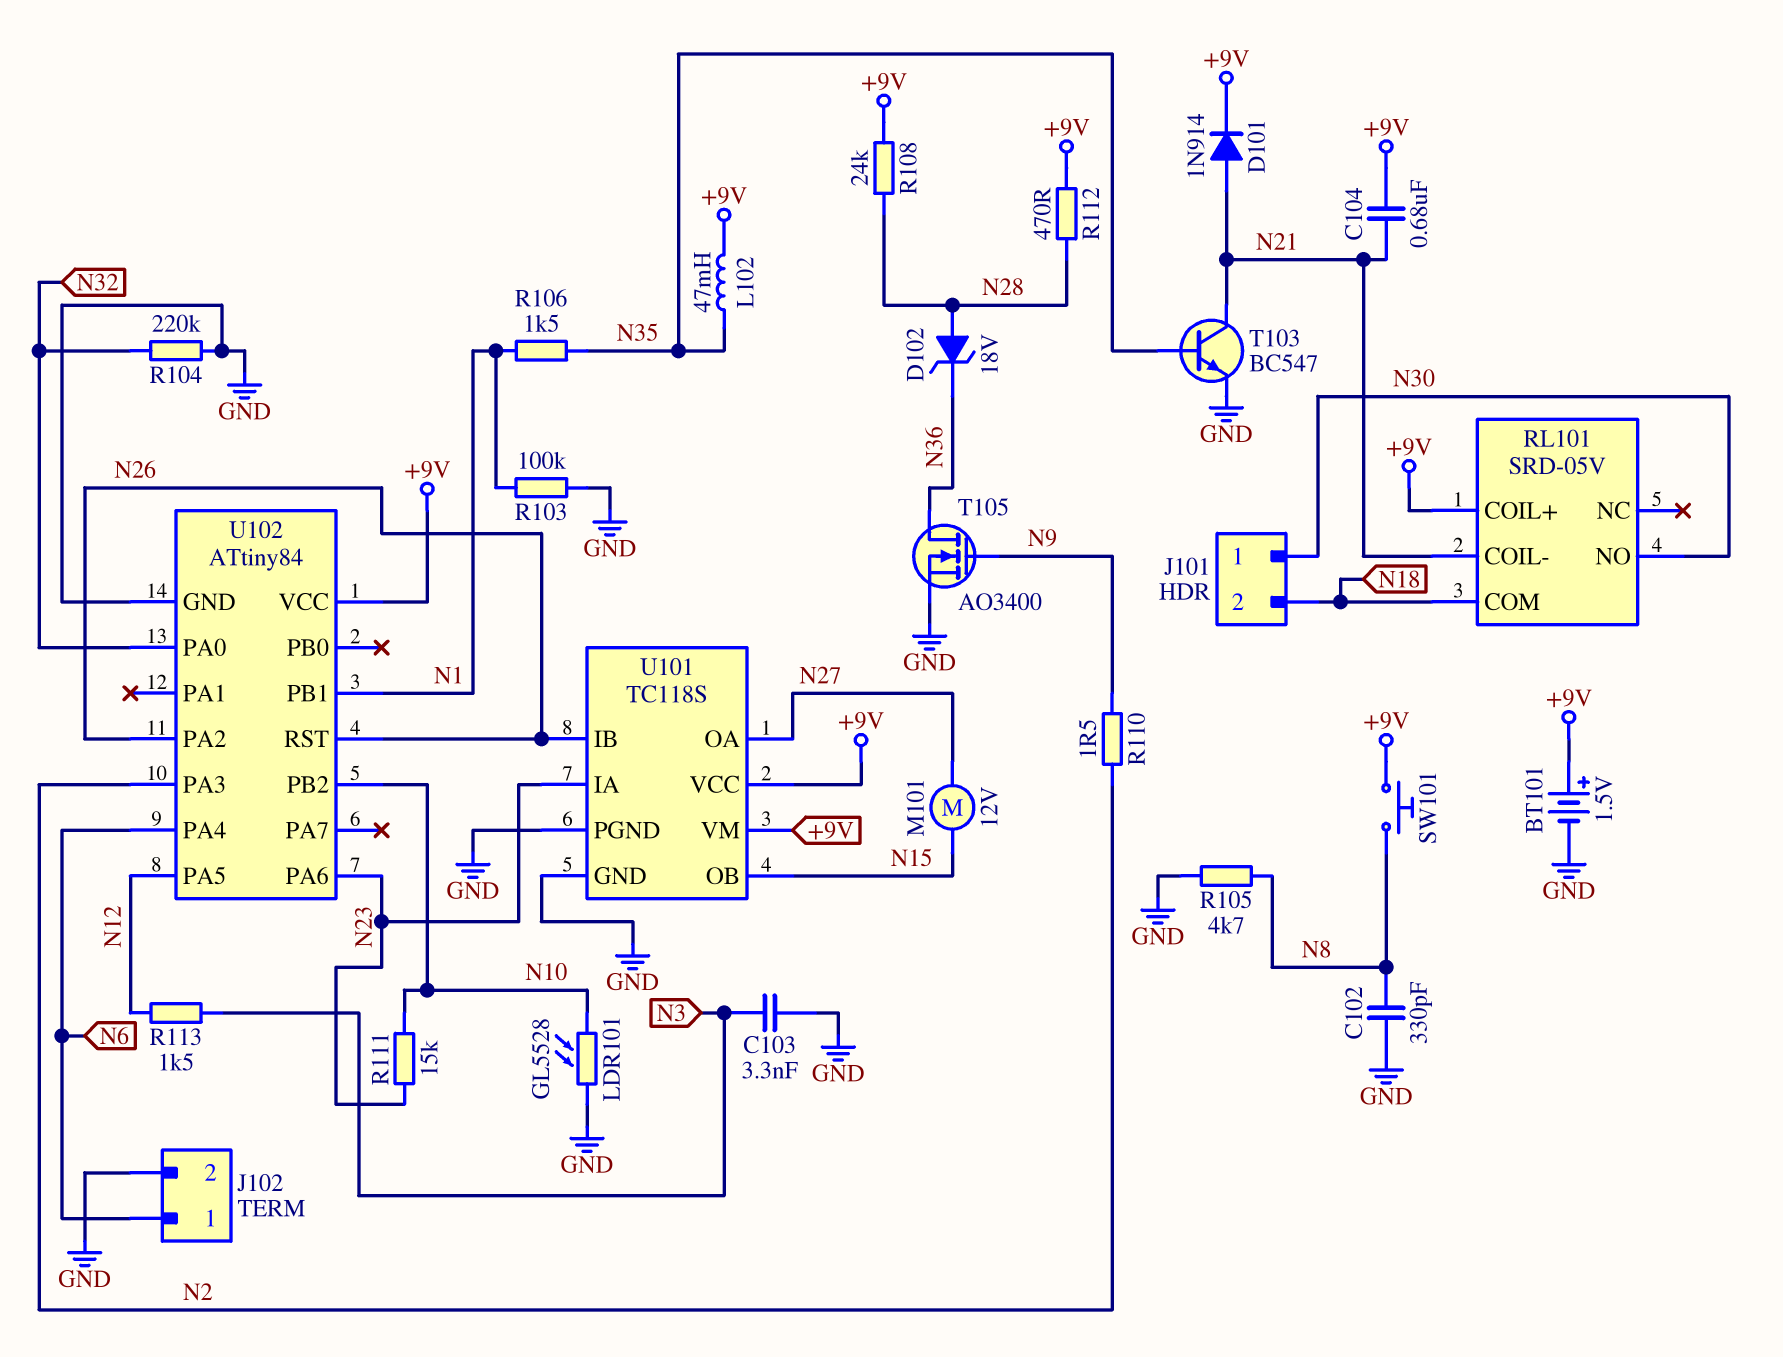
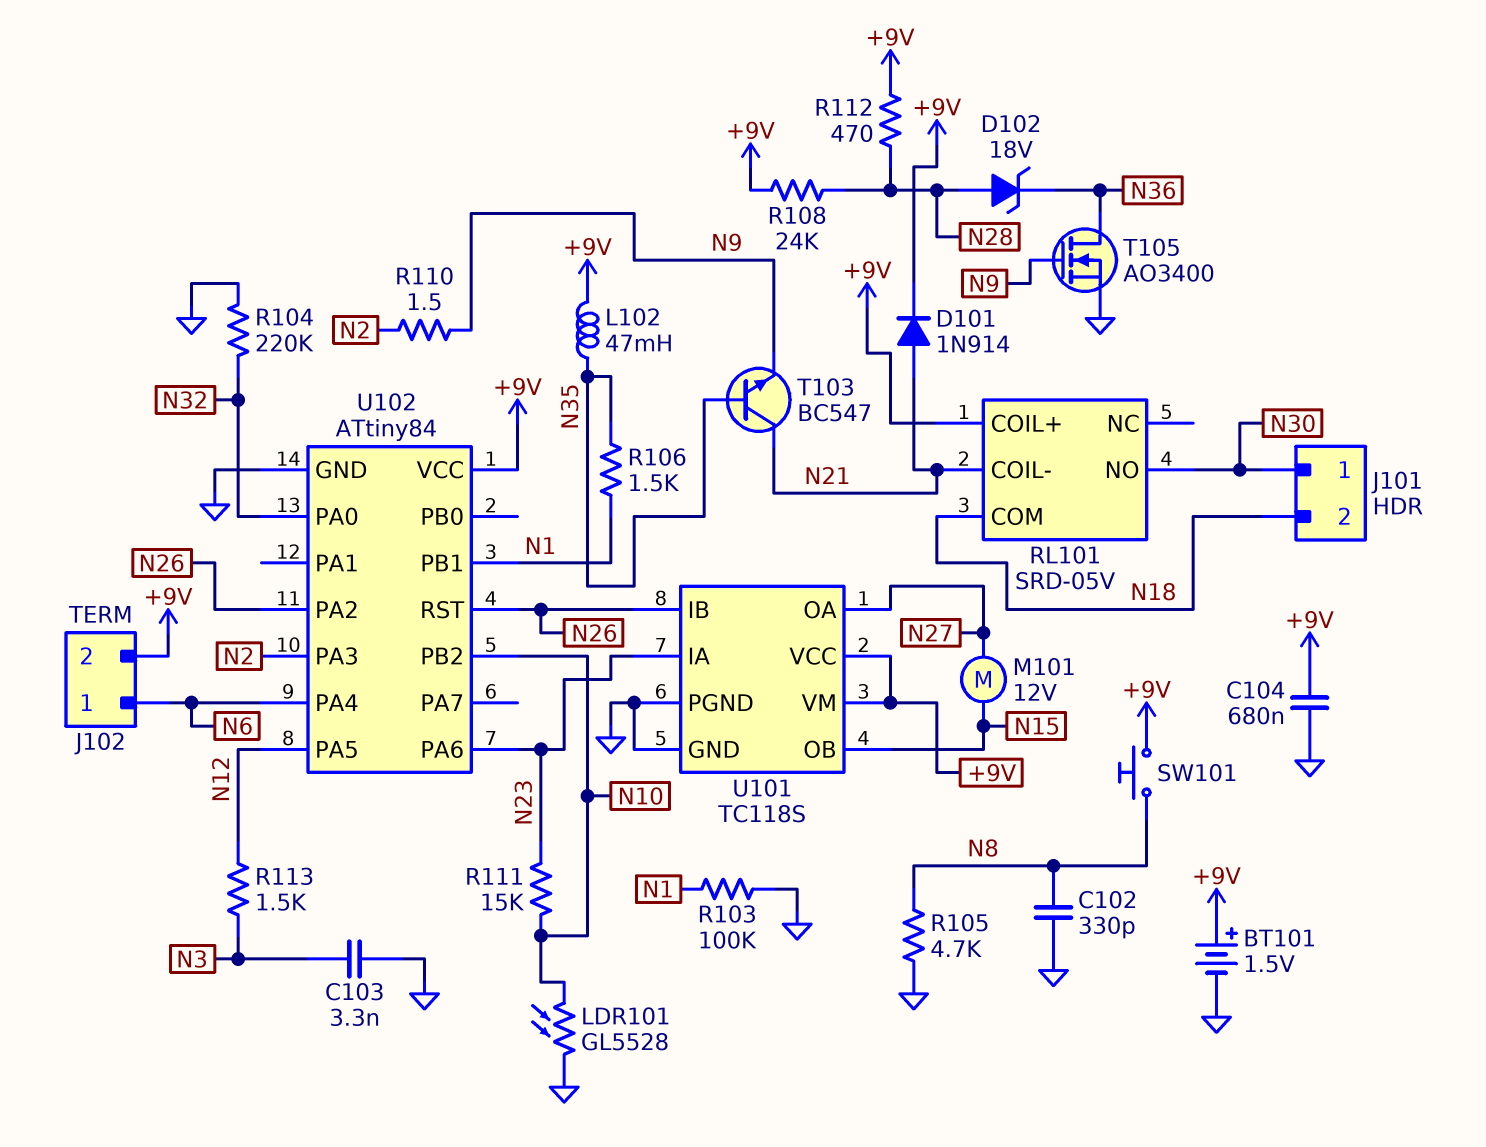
C104: 680nF (+9V, N21) -> 680nF (+9V, GND)
J102 pin 2: GND -> +9V
T103: NPN BC547 (B N35, C N21, E GND) -> NPN BC547 (B N35, C N21, E N9)

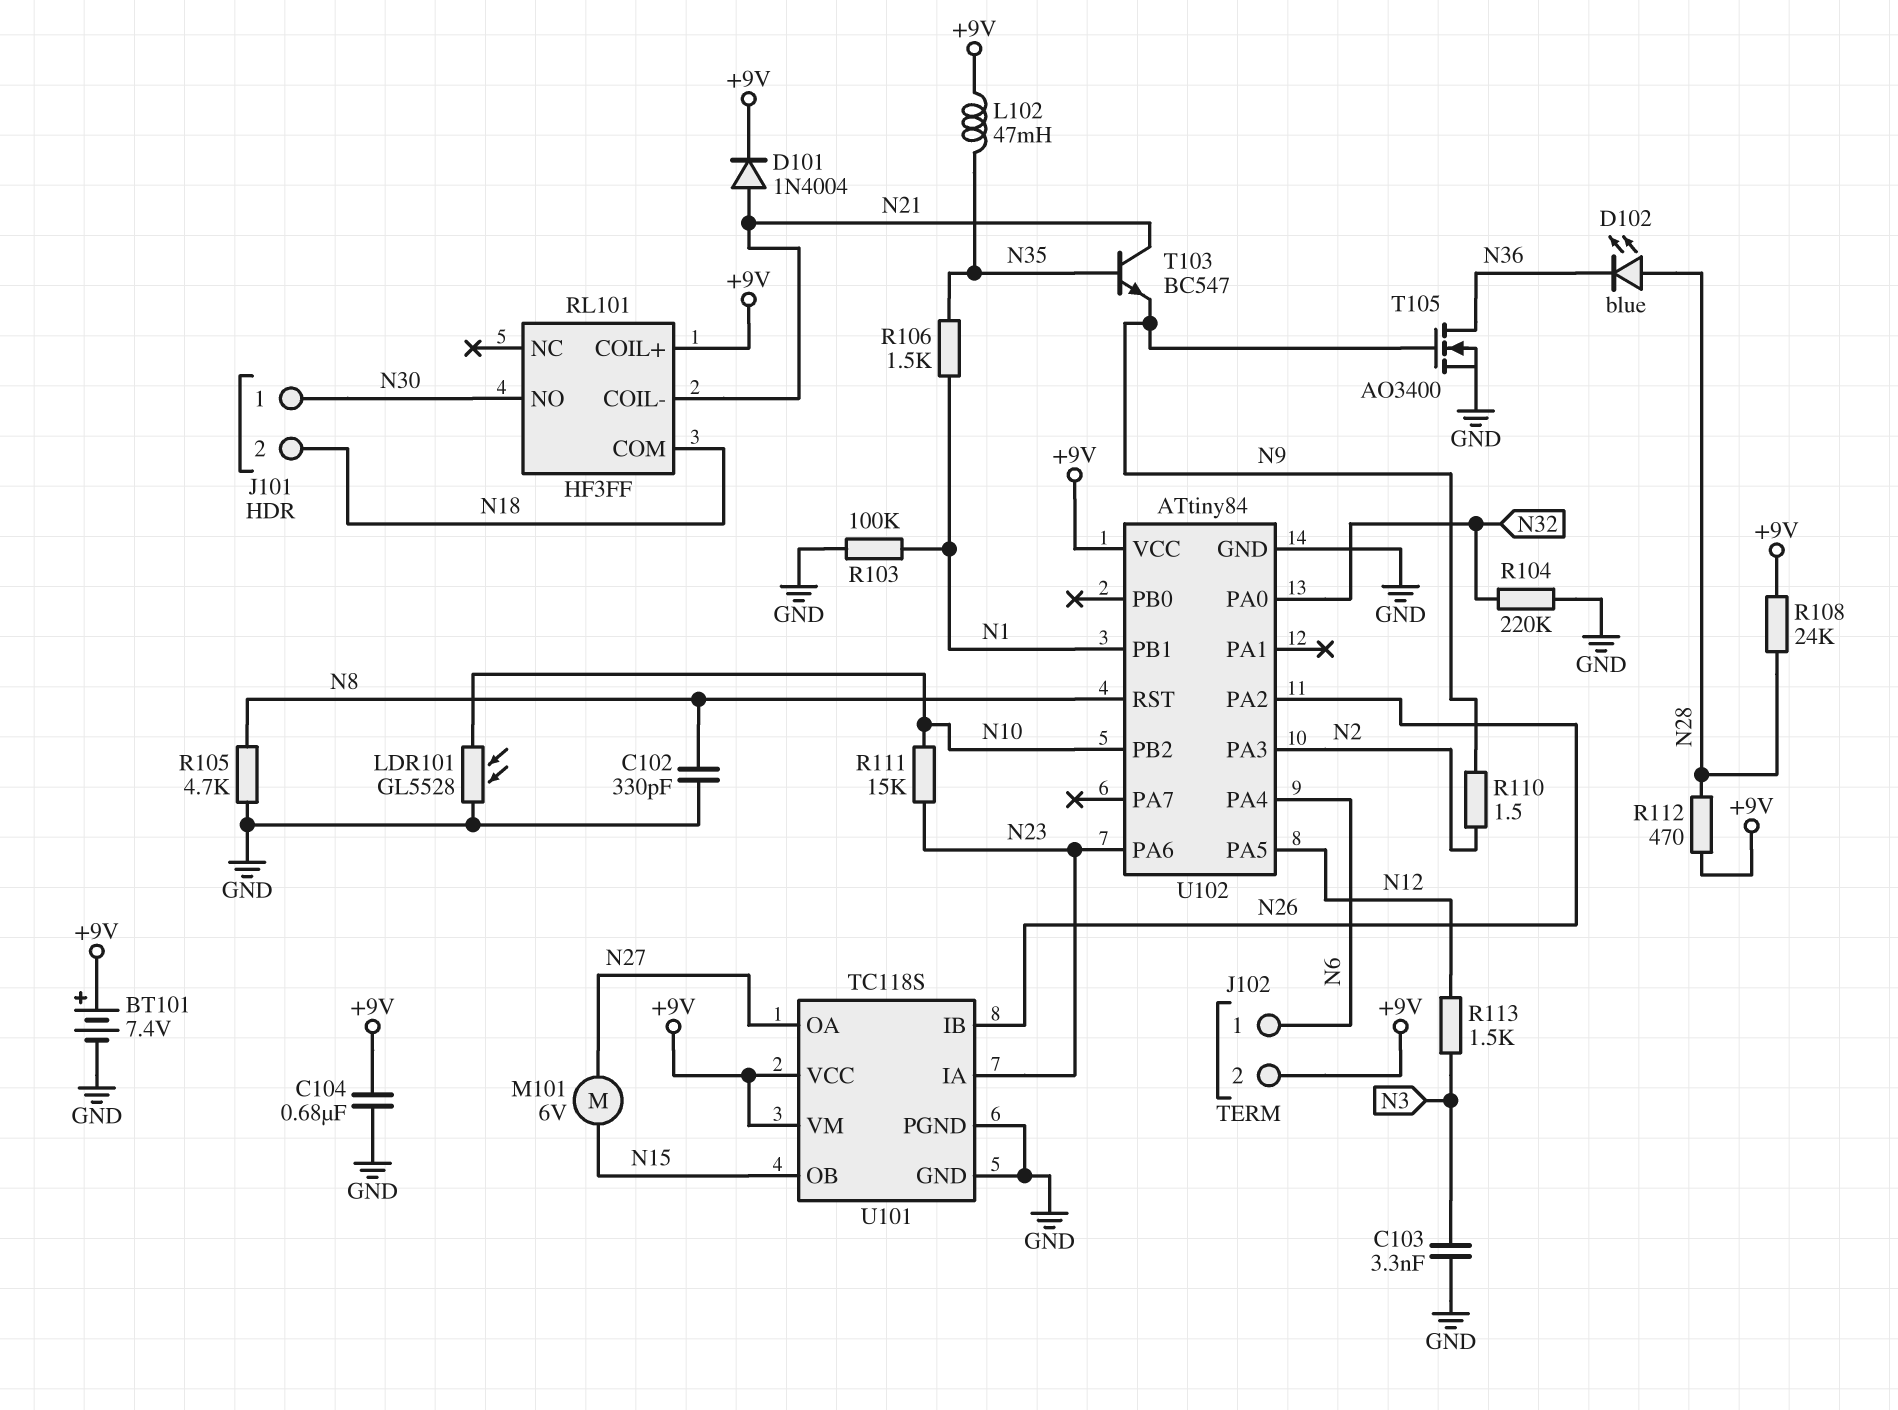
BT101: 1.5V (plus +9V, minus GND) -> 7.4V (plus +9V, minus GND)
D101: diode 1N914 (A N21, K +9V) -> diode 1N4004 (A N21, K +9V)
D102: zener 18V (A N28, K N36) -> LED blue (A N28, K N36)
M101: motor 12V (N15, N27) -> motor 6V (N15, N27)
RL101: SRD-05V -> HF3FF
SW101: button (+9V, N8) -> none
U102 pin RST: N26 -> N8

